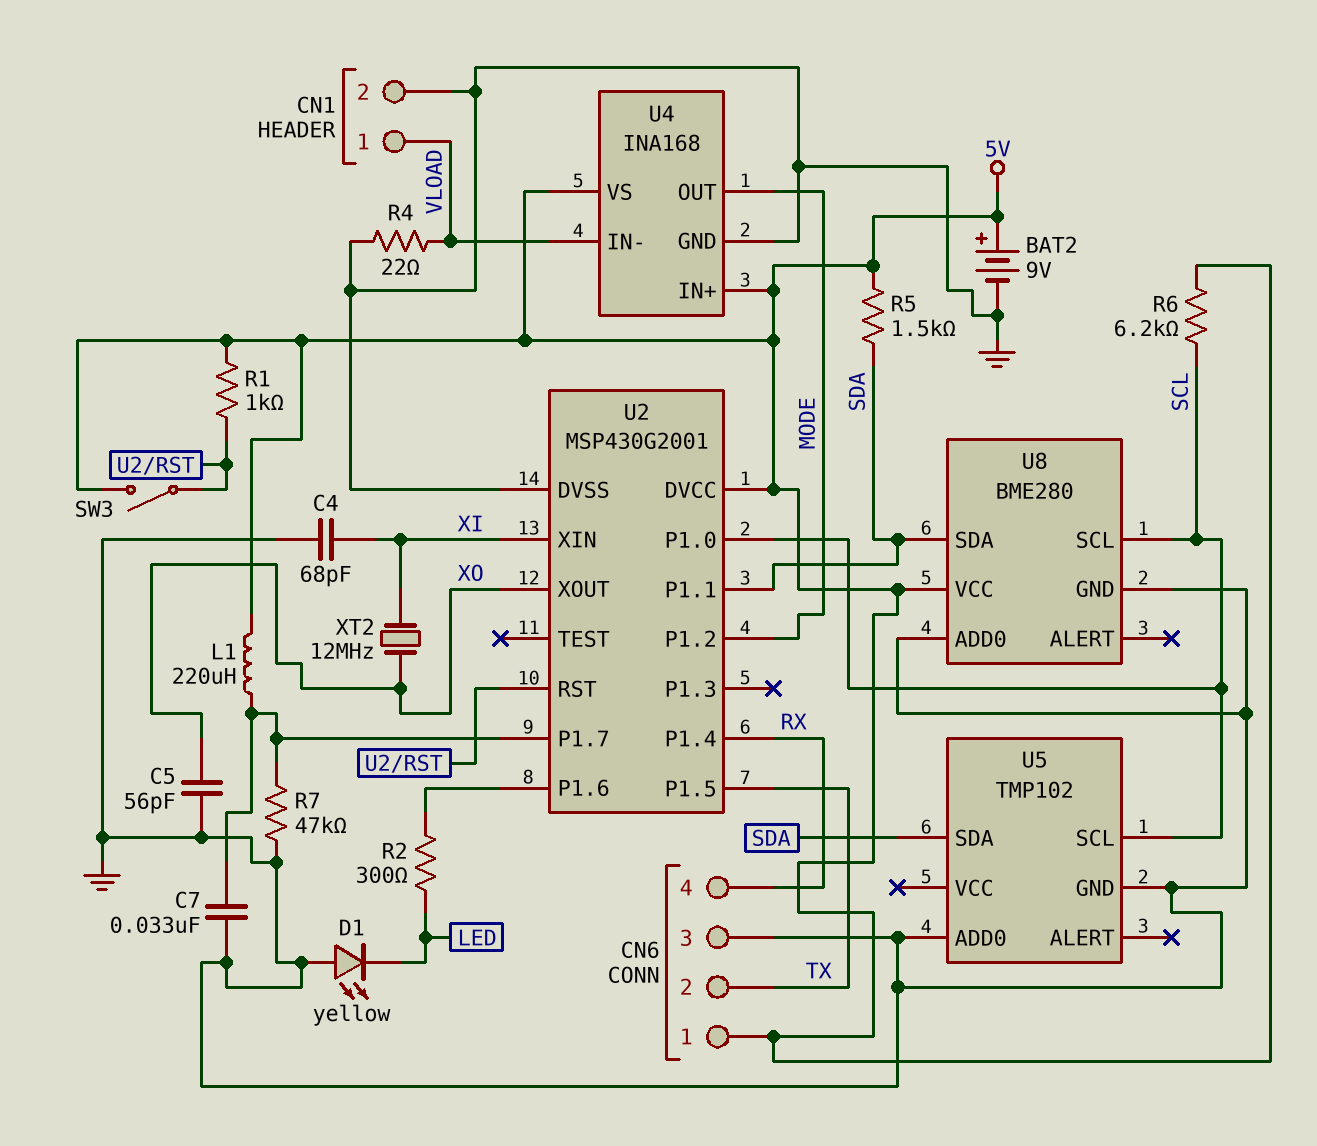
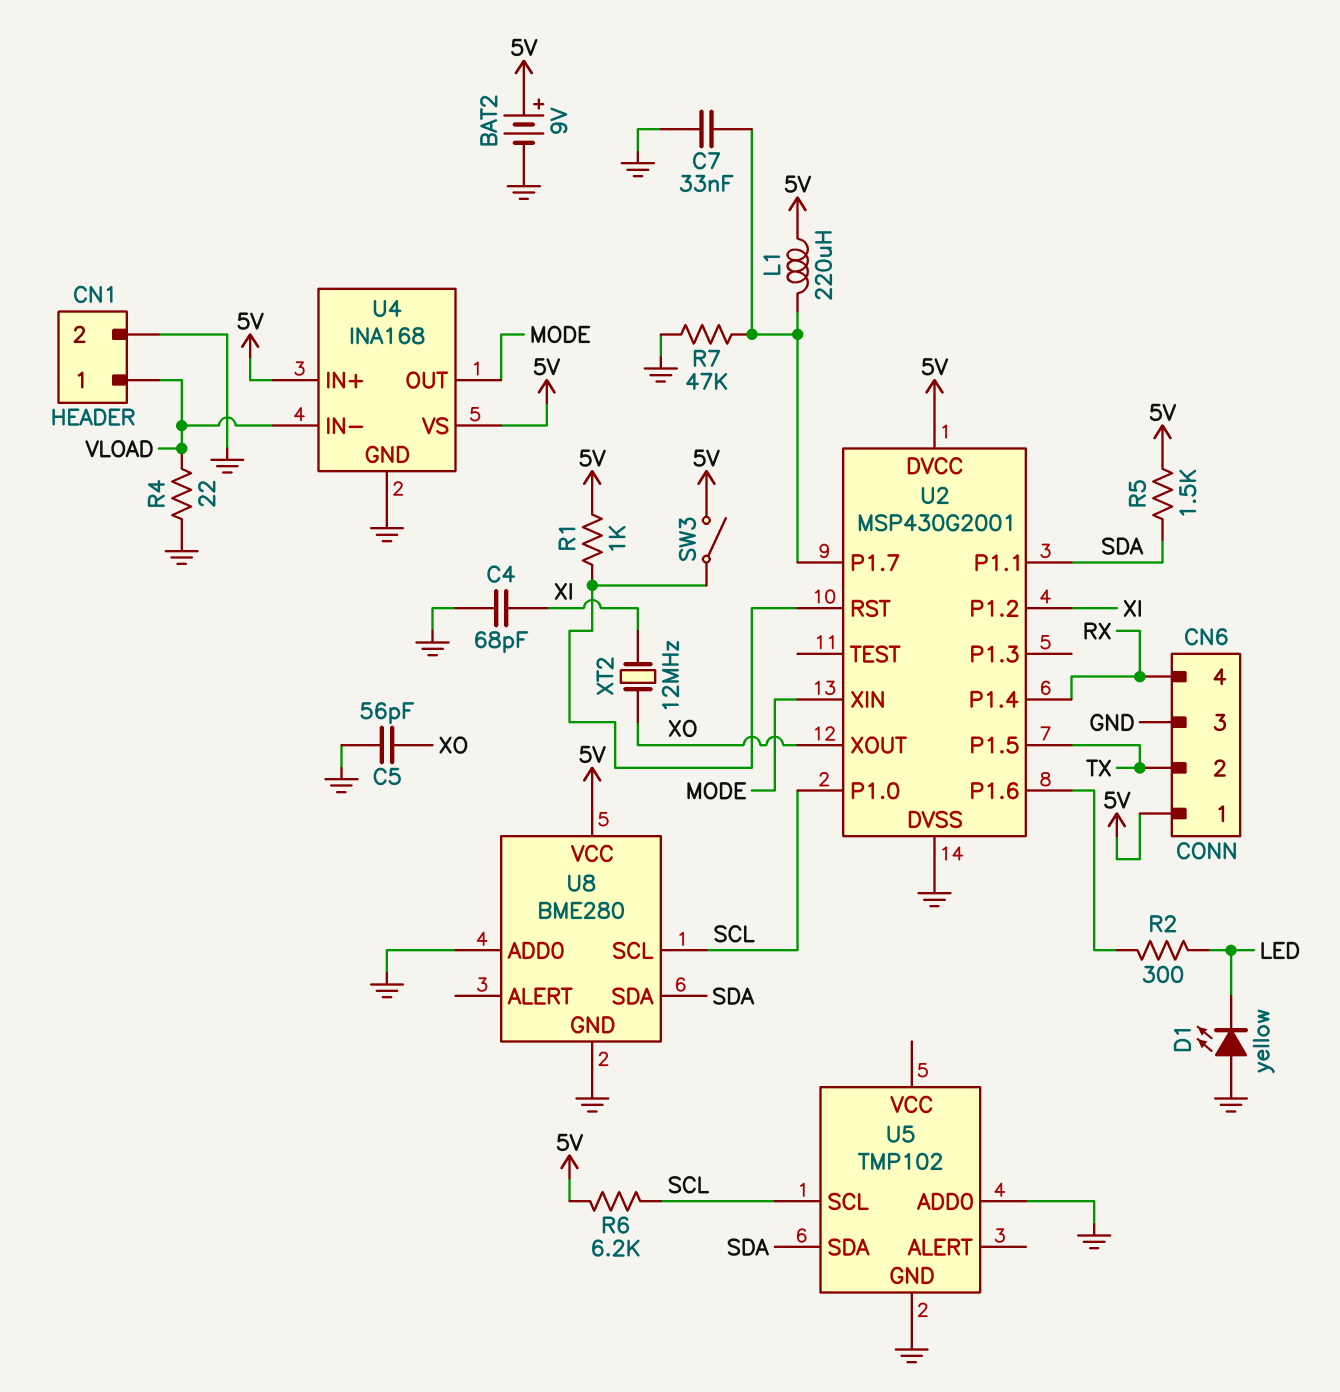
U2 pin P1.2: MODE -> XI
U2 pin XIN: XI -> MODE

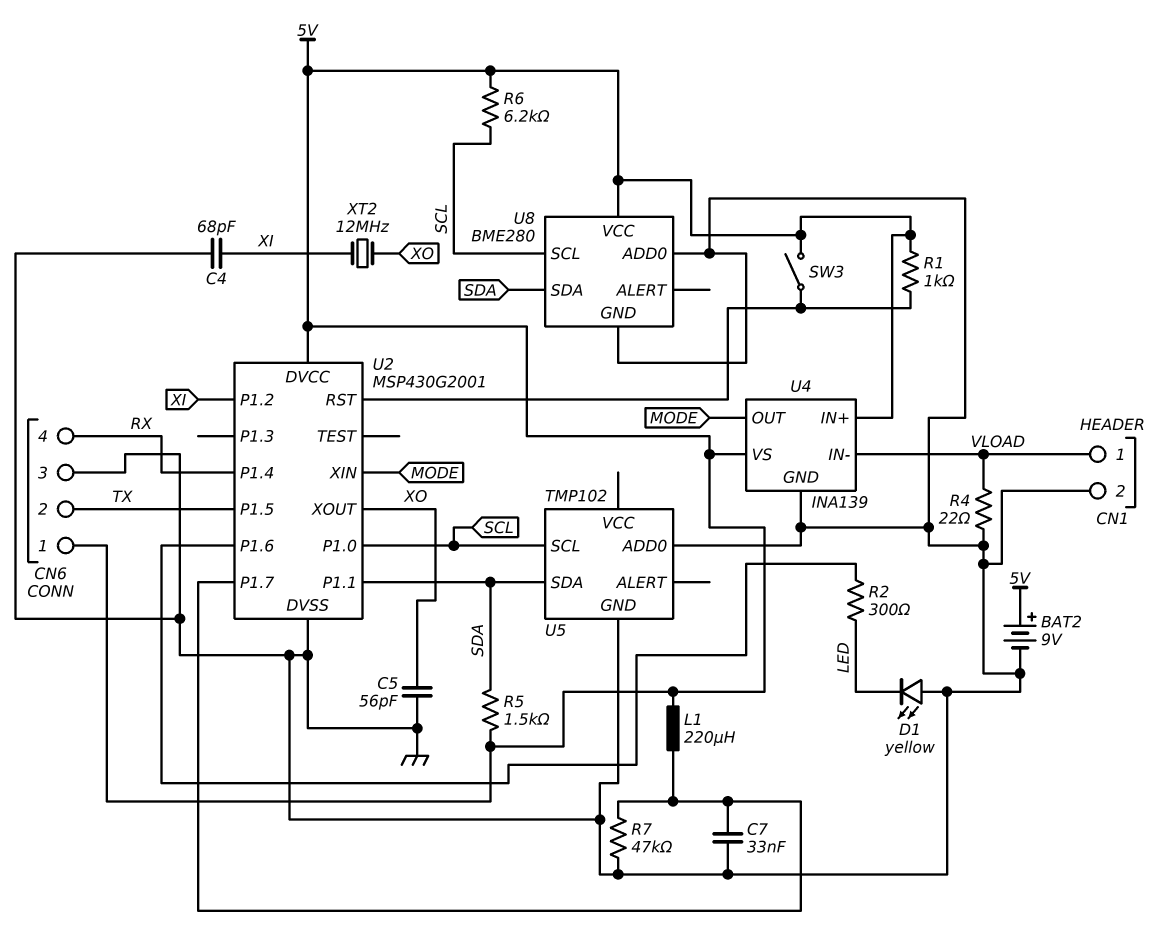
U4: INA168 -> INA139

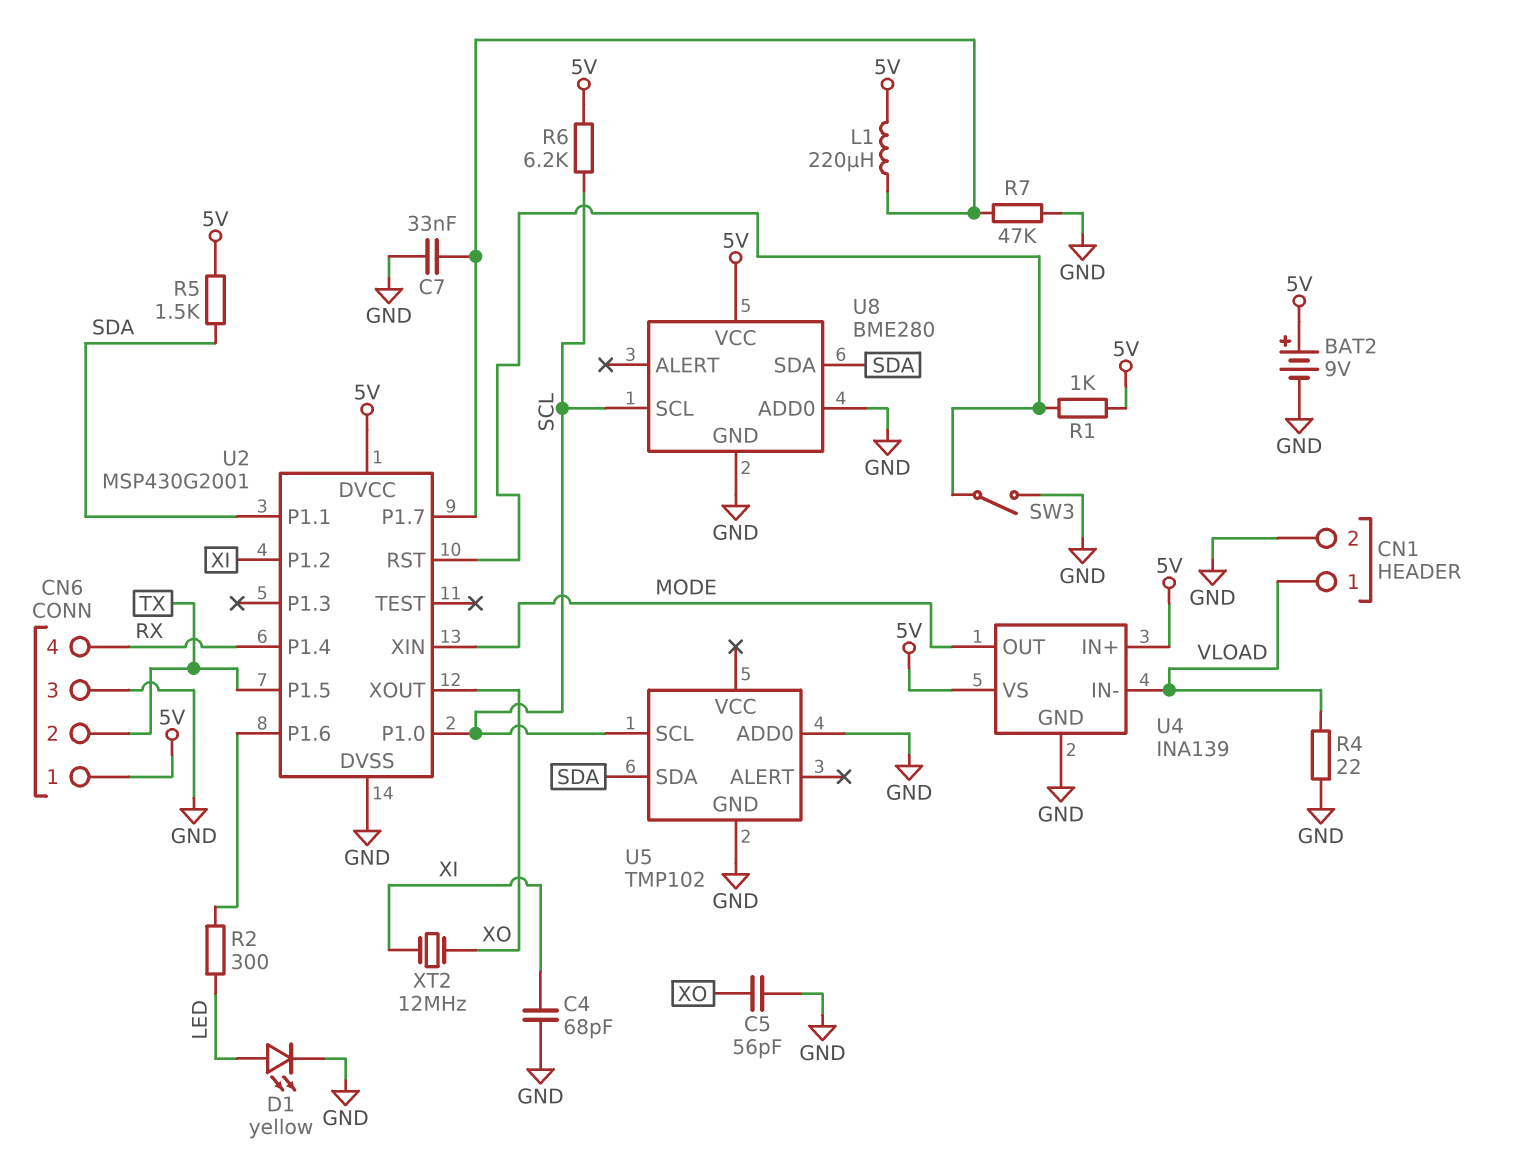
D1: LED yellow (A GND, K LED) -> LED yellow (A LED, K GND)
SW3: switch (5V, U2/RST) -> switch (GND, U2/RST)

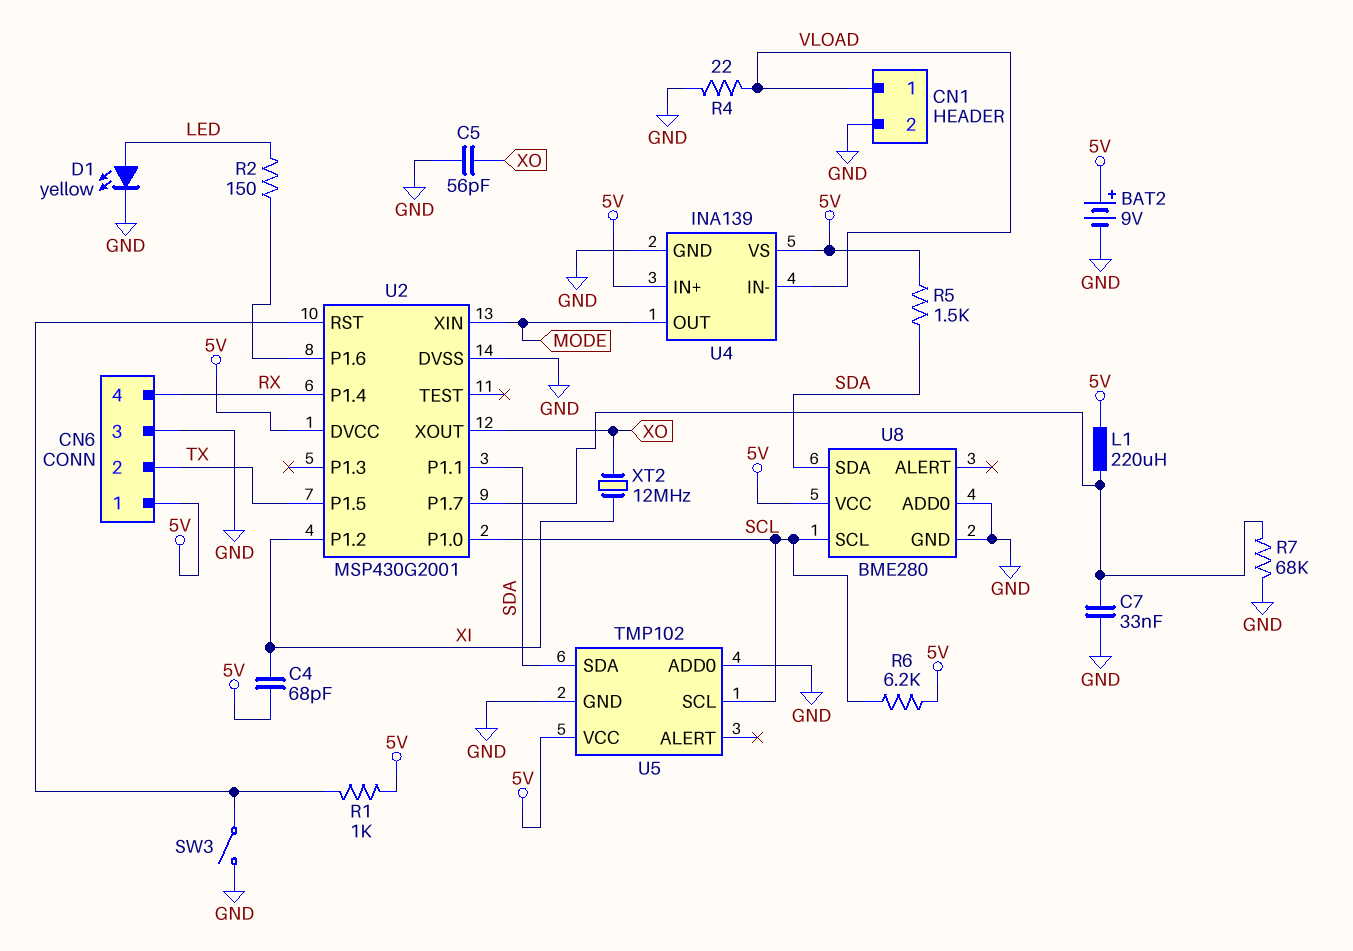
C4: 68pF (GND, XI) -> 68pF (5V, XI)
R2: 300 (LED, U2/P1.6) -> 150 (LED, U2/P1.6)
R7: 47k (GND, U2/P1.7) -> 68k (GND, U2/P1.7)
U5 pin VCC: none -> 5V

